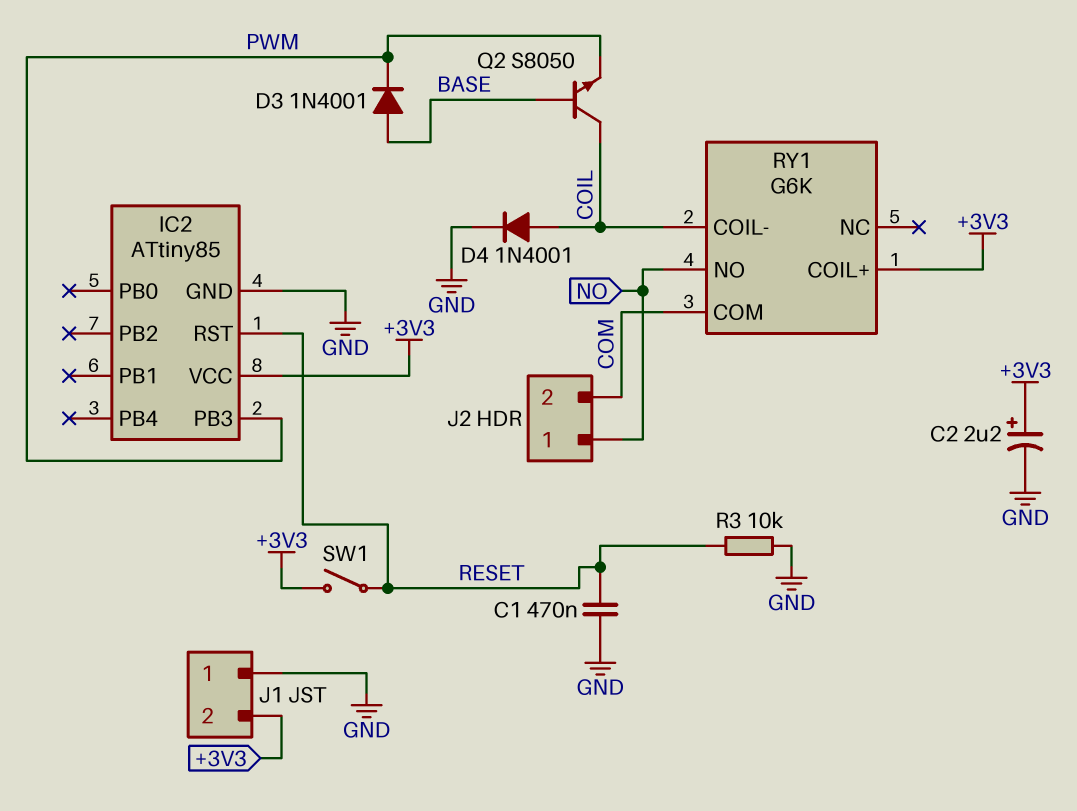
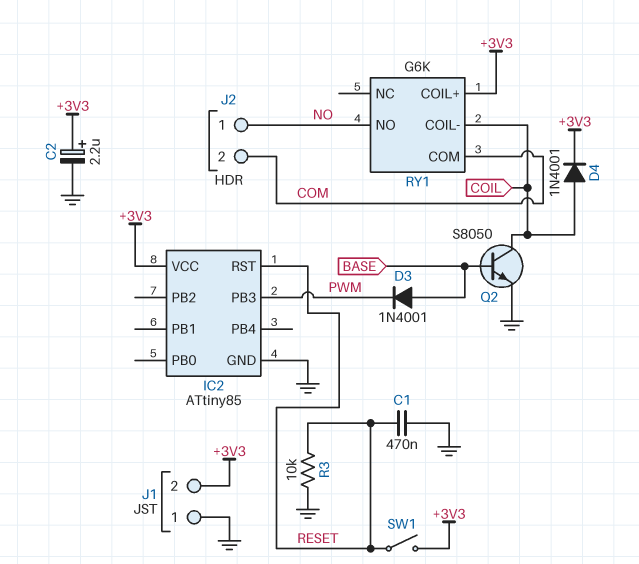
D4: diode 1N4001 (A COIL, K GND) -> diode 1N4001 (A COIL, K +3V3)
Q2: NPN S8050 (B BASE, C COIL, E PWM) -> NPN S8050 (B BASE, C COIL, E GND)

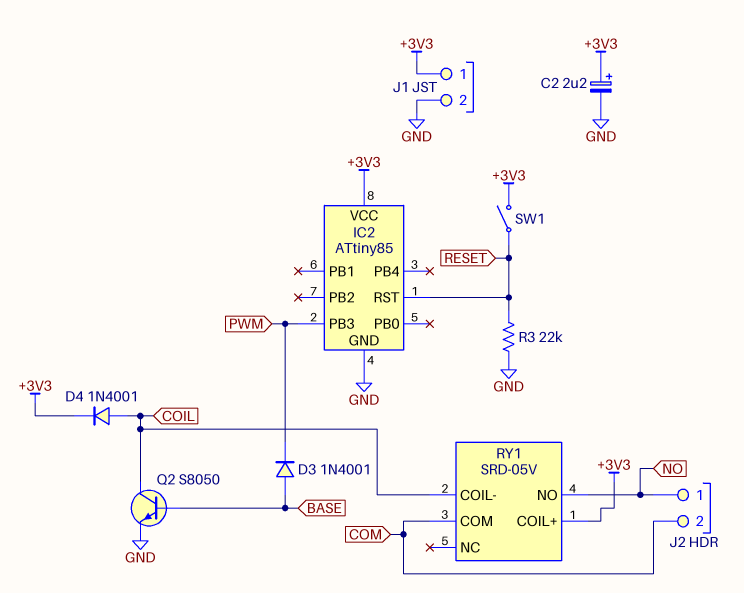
C1: 470nF (GND, RESET) -> none
J1 pin 1: GND -> +3V3
J1 pin 2: +3V3 -> GND
R3: 10k (GND, RESET) -> 22k (GND, RESET)
RY1: G6K -> SRD-05V

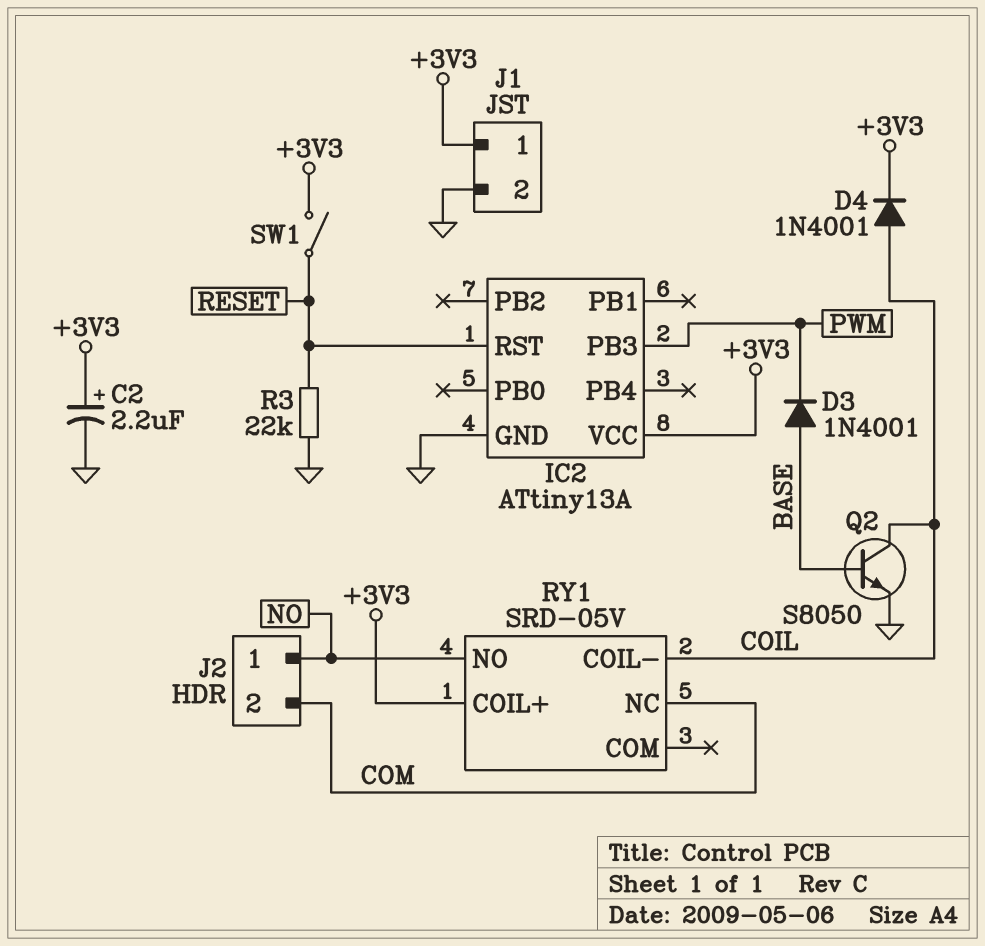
IC2: ATtiny85 -> ATtiny13A
RY1 pin COM: COM -> none
RY1 pin NC: none -> COM

